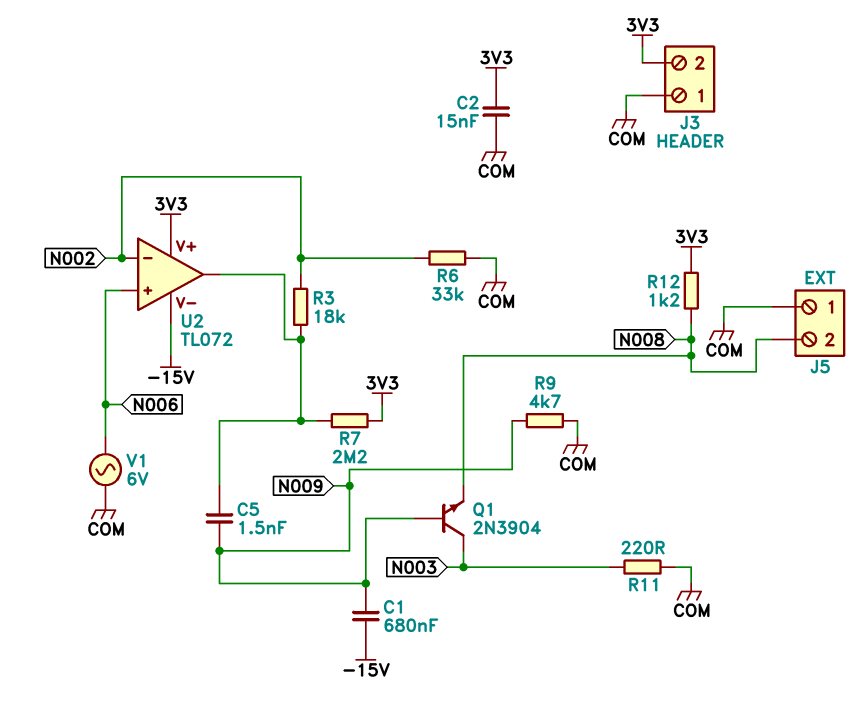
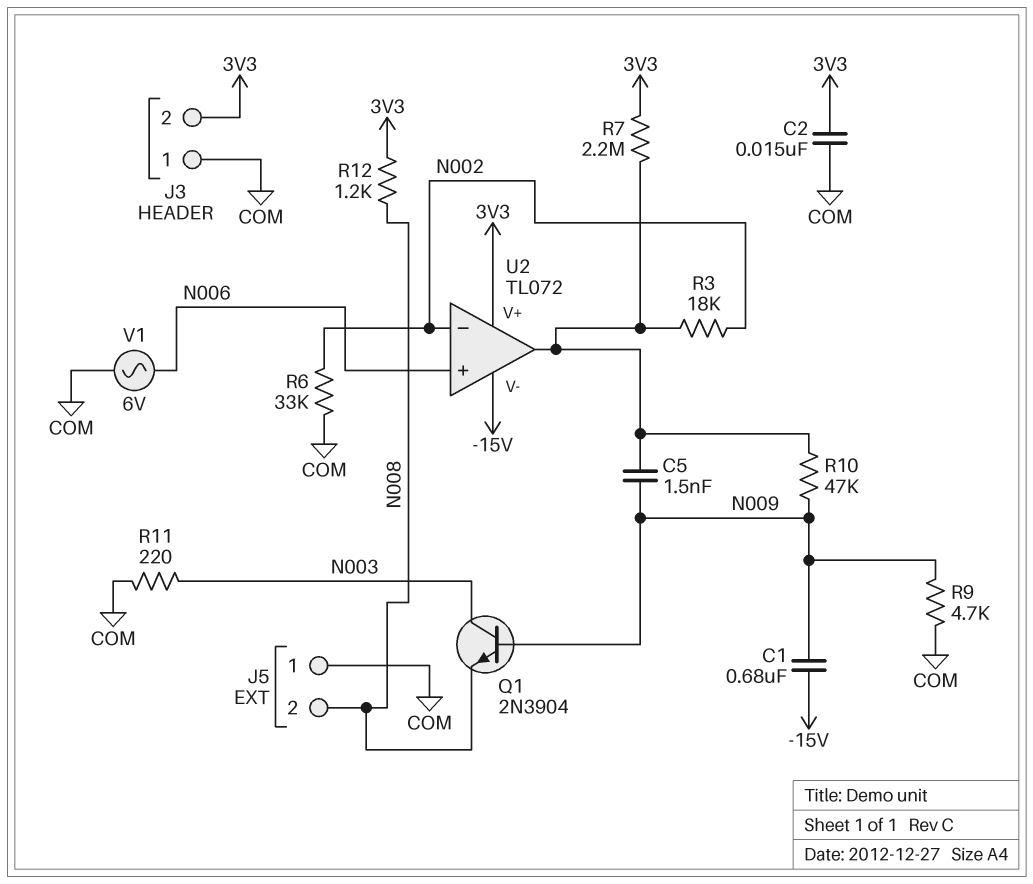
R10: none -> 47k (N009, U2/out)

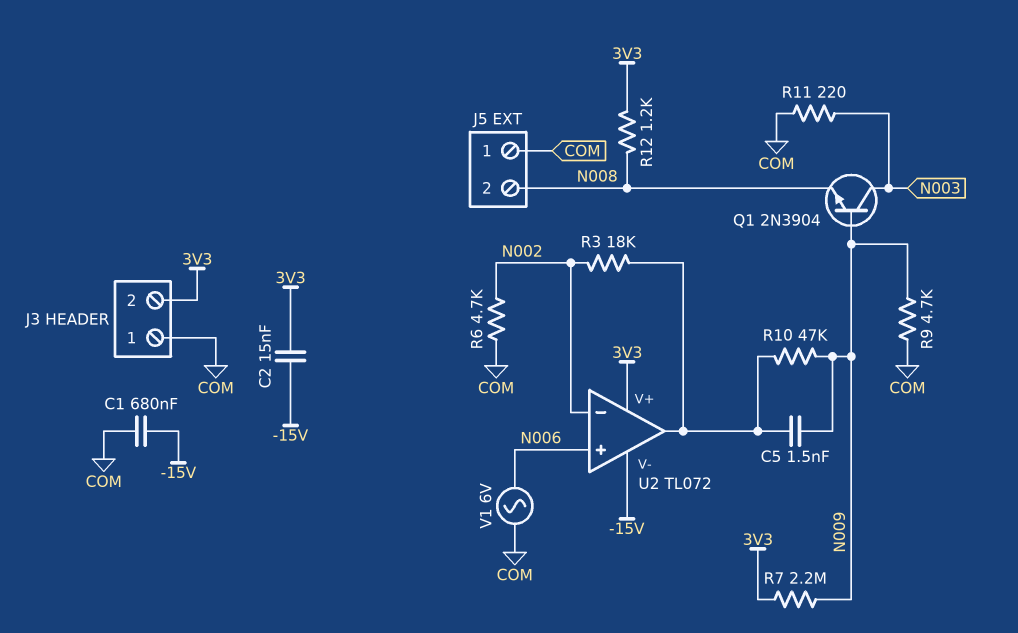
C1: 680nF (-15V, N009) -> 680nF (-15V, COM)
C2: 15nF (3V3, COM) -> 15nF (-15V, 3V3)
R6: 33k (COM, N002) -> 4.7k (COM, N002)
R7: 2.2M (3V3, U2/out) -> 2.2M (3V3, N009)

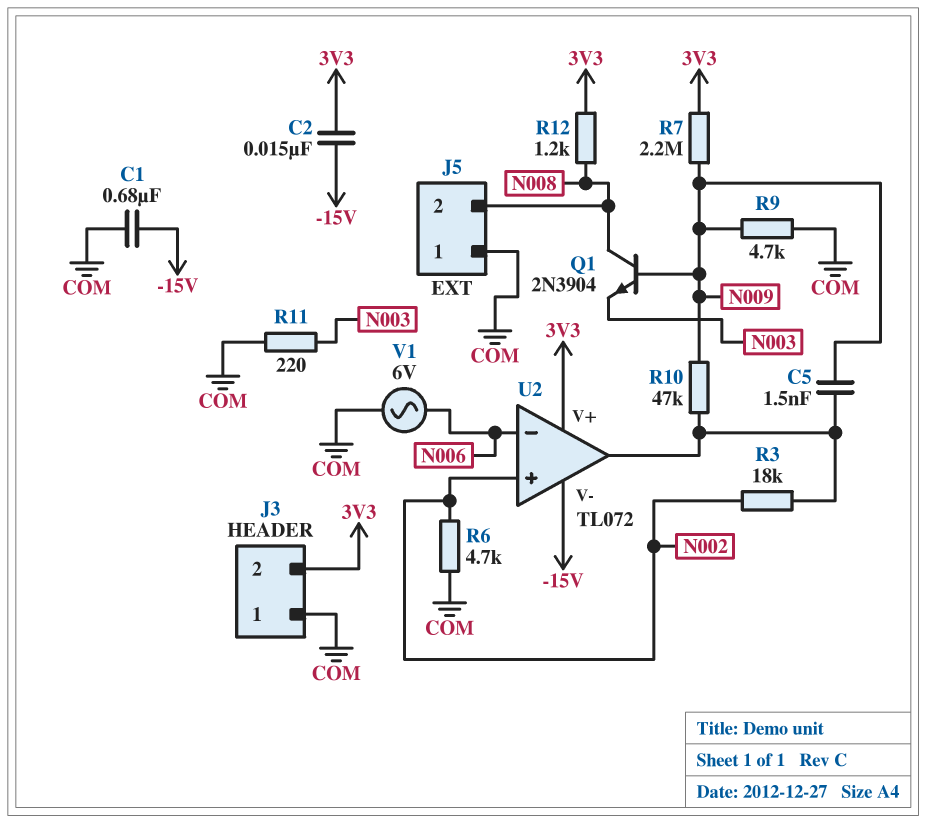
Q1: NPN 2N3904 (B N009, C N003, E N008) -> NPN 2N3904 (B N009, C N008, E N003)
U2 pin in+: N006 -> N002
U2 pin in-: N002 -> N006

